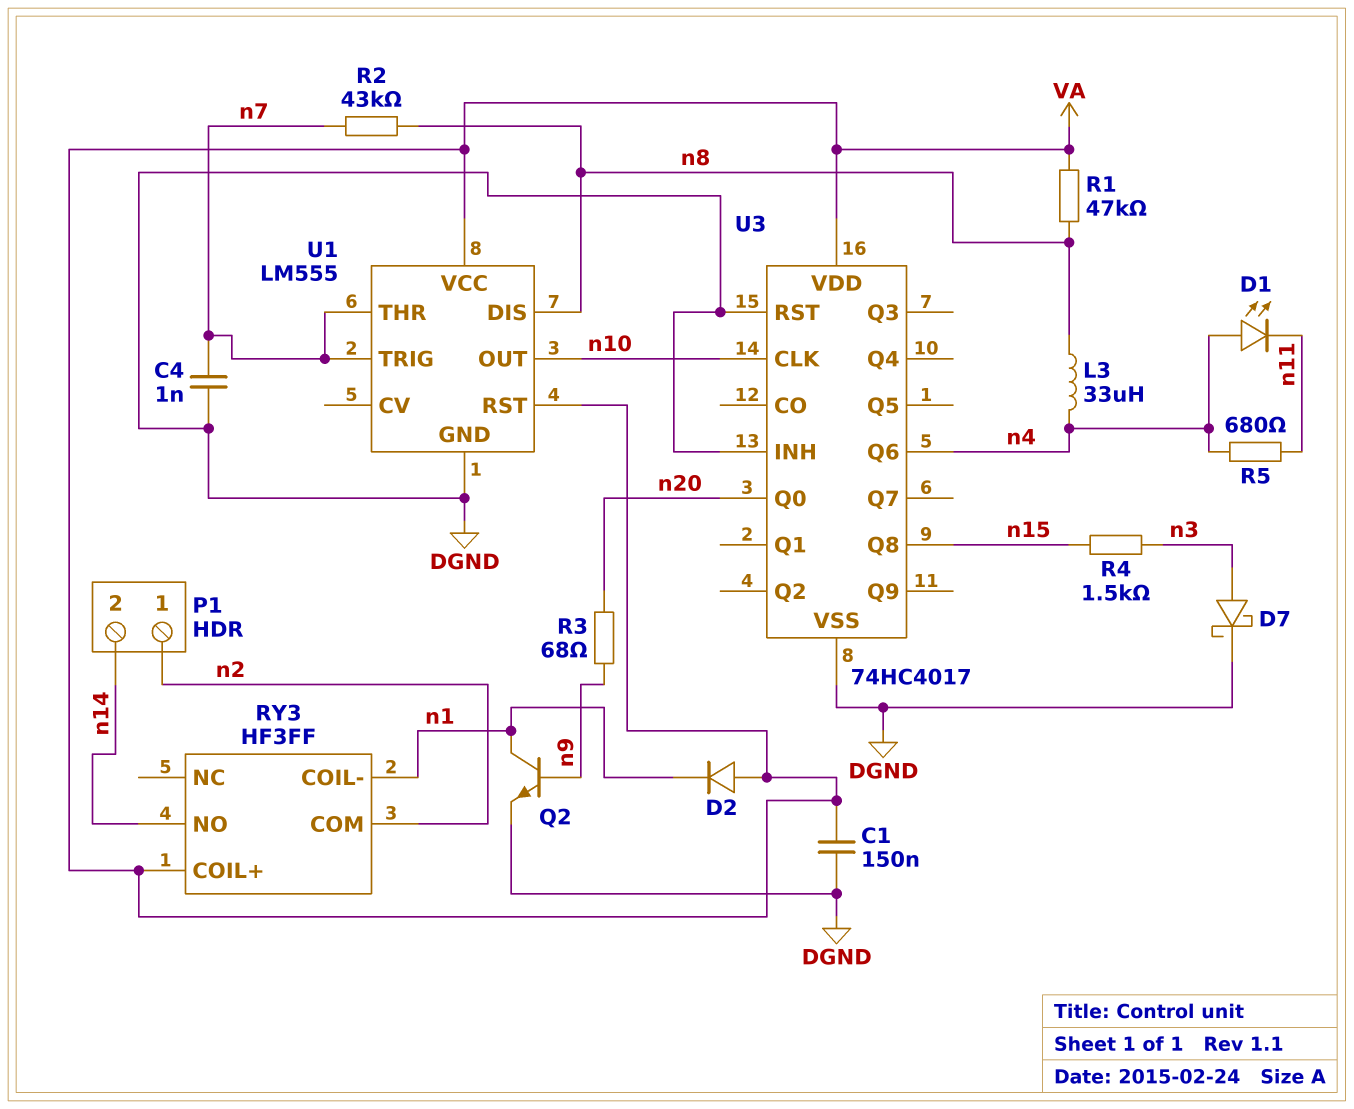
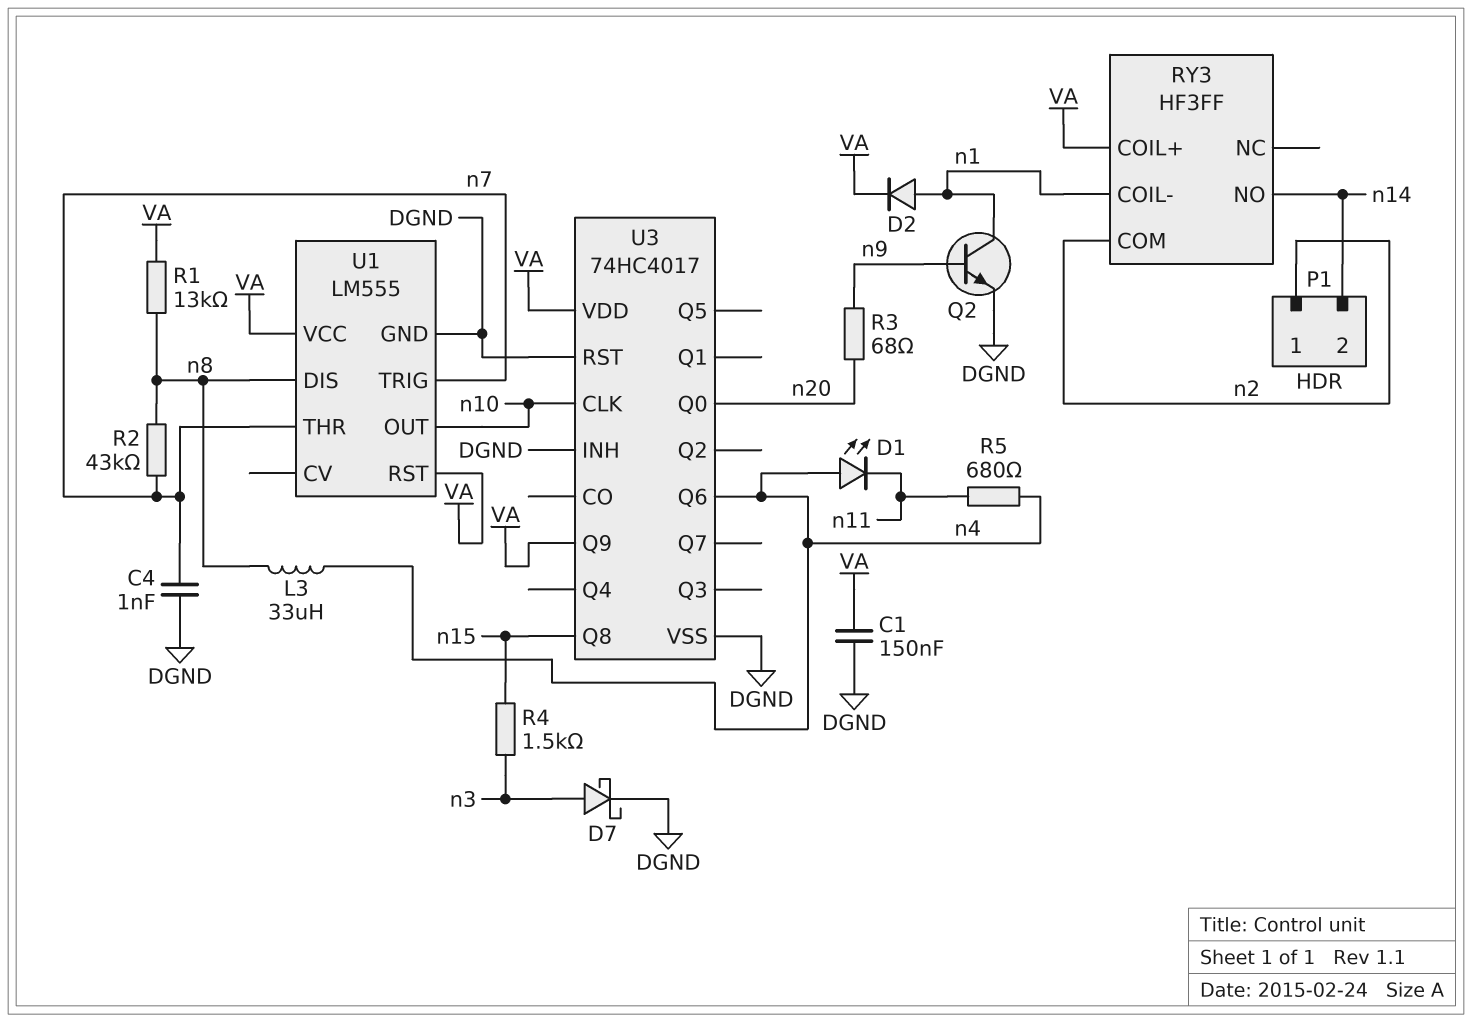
D2: diode (A VA, K n1) -> diode (A n1, K VA)
R1: 47k (VA, n8) -> 13k (VA, n8)
U3 pin Q9: none -> VA

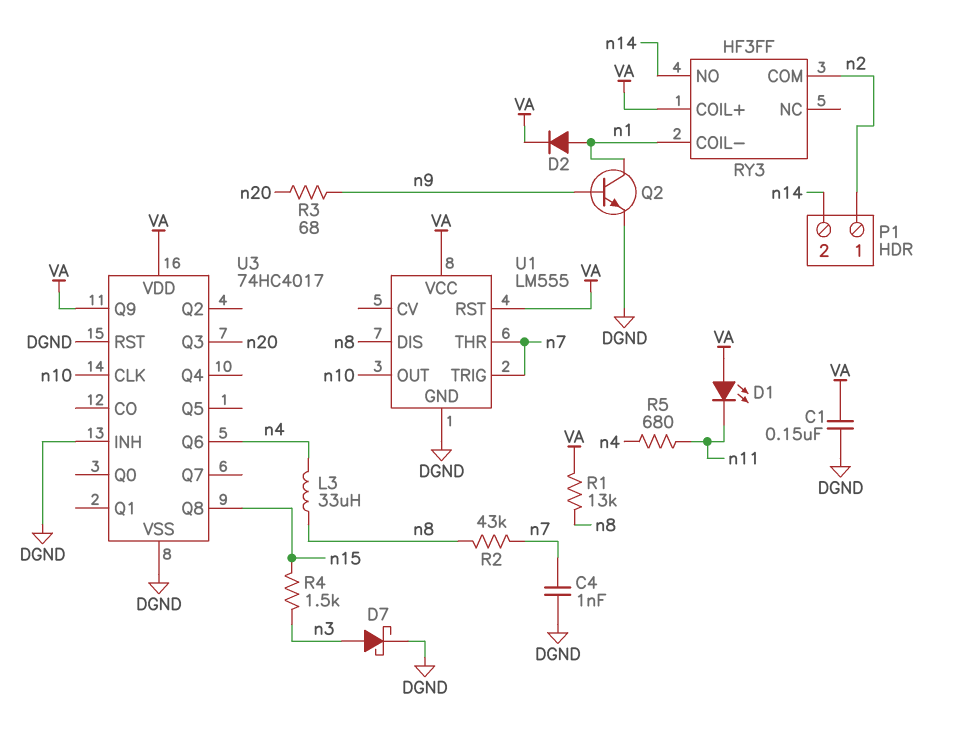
D1: LED (A n4, K n11) -> LED (A VA, K n11)
U3 pin Q0: n20 -> none
U3 pin Q3: none -> n20

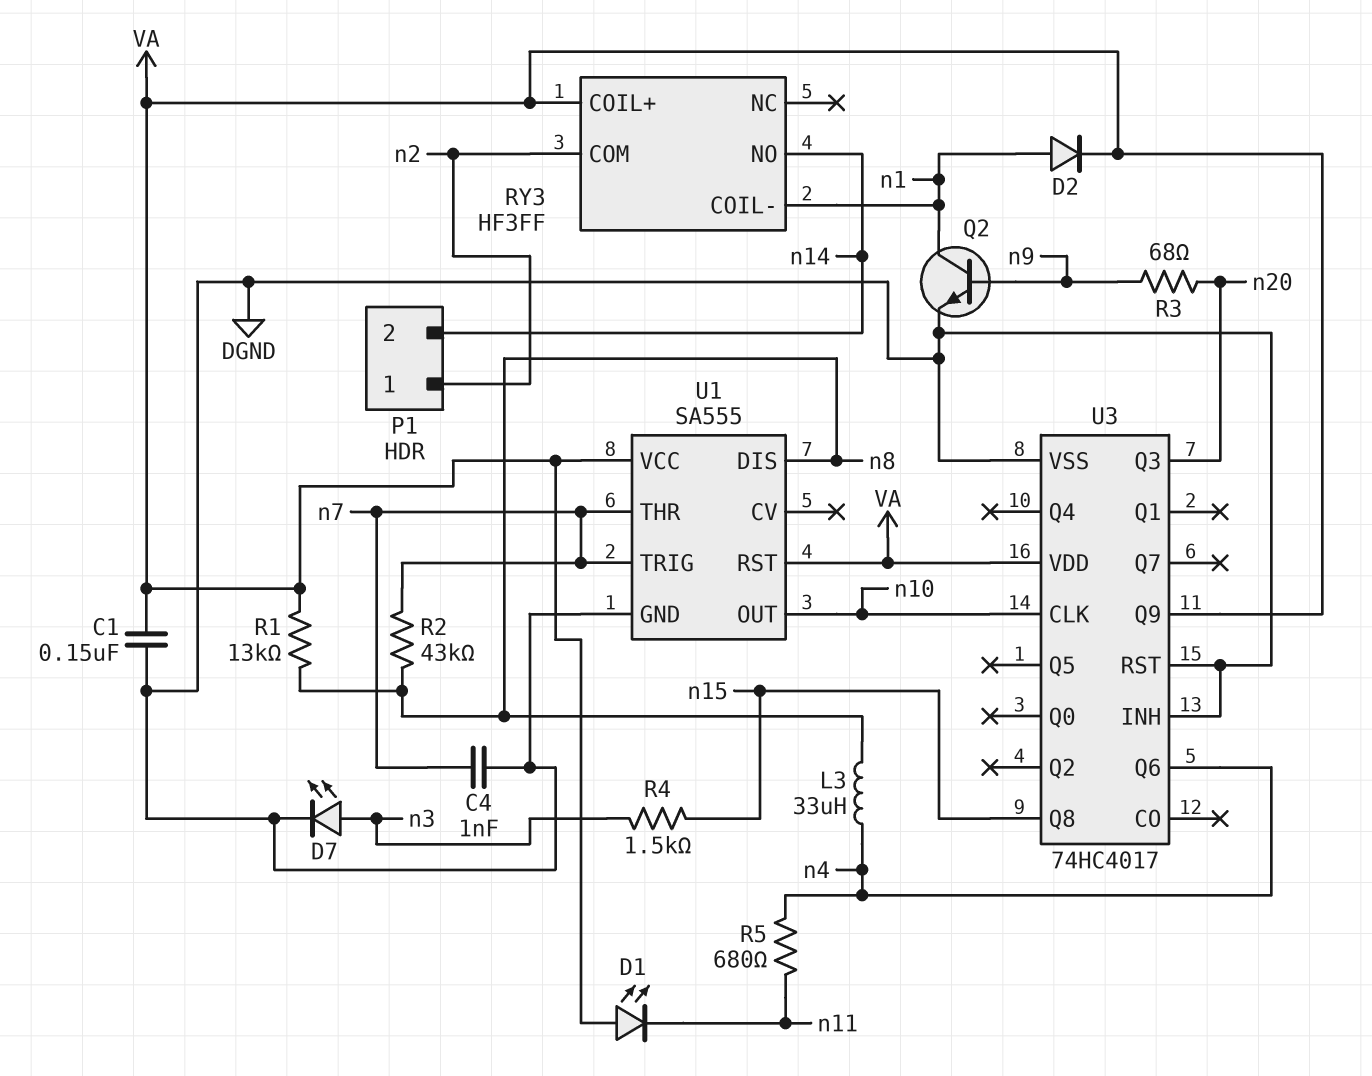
D7: schottky (A n3, K DGND) -> LED (A n3, K DGND)
U1: LM555 -> SA555

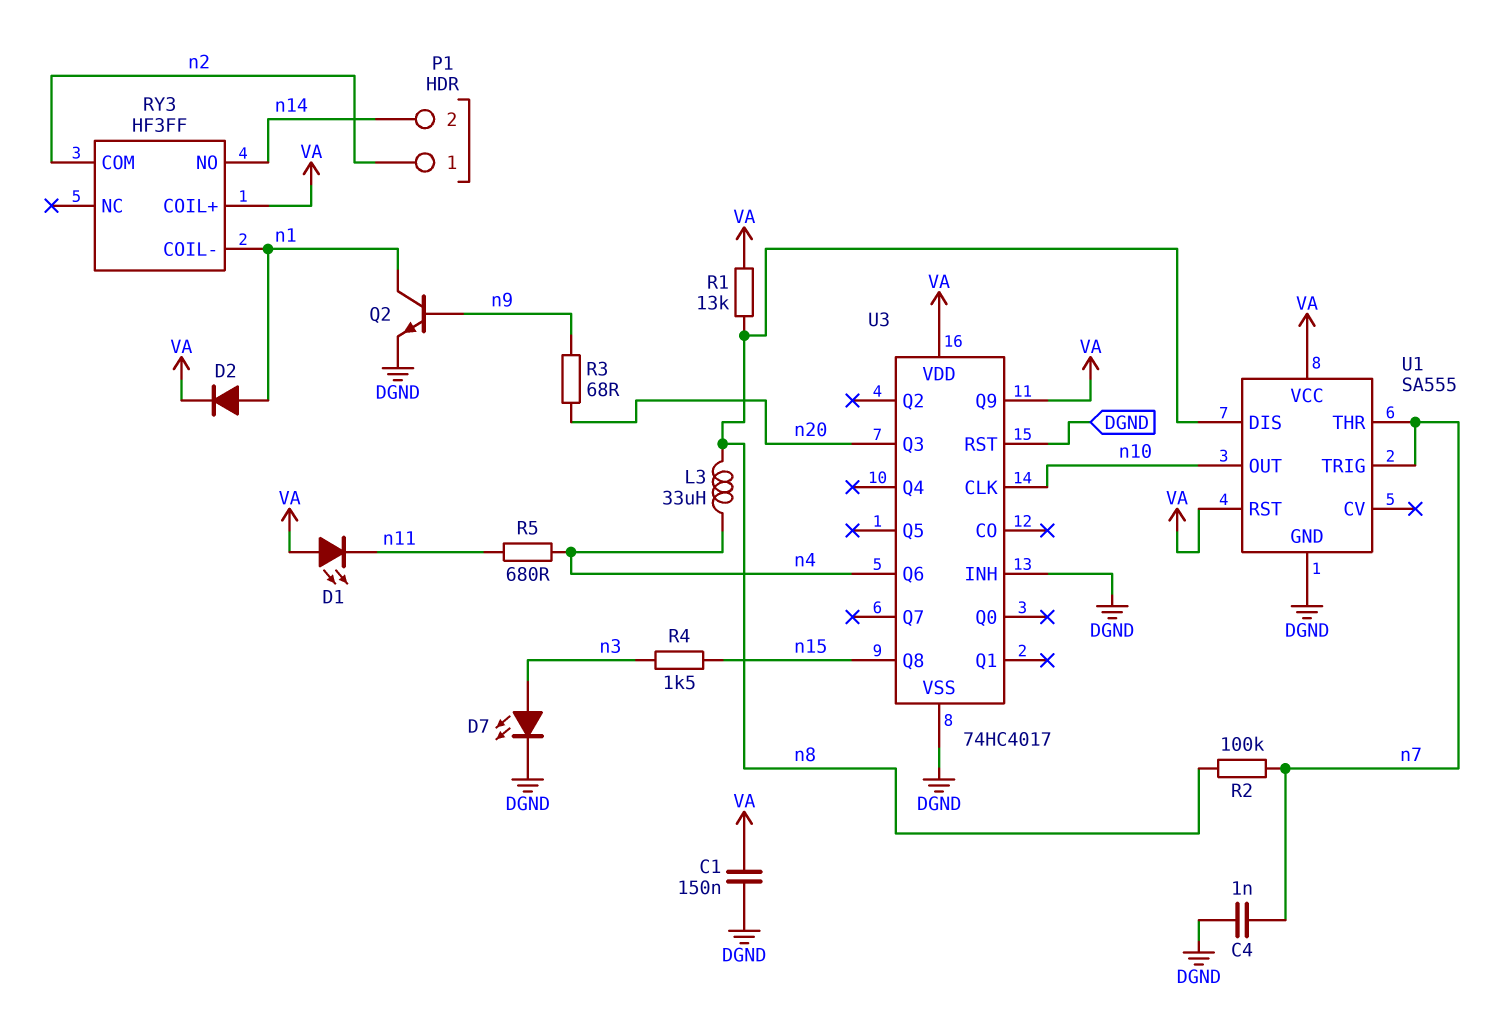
R2: 43k (n7, n8) -> 100k (n7, n8)

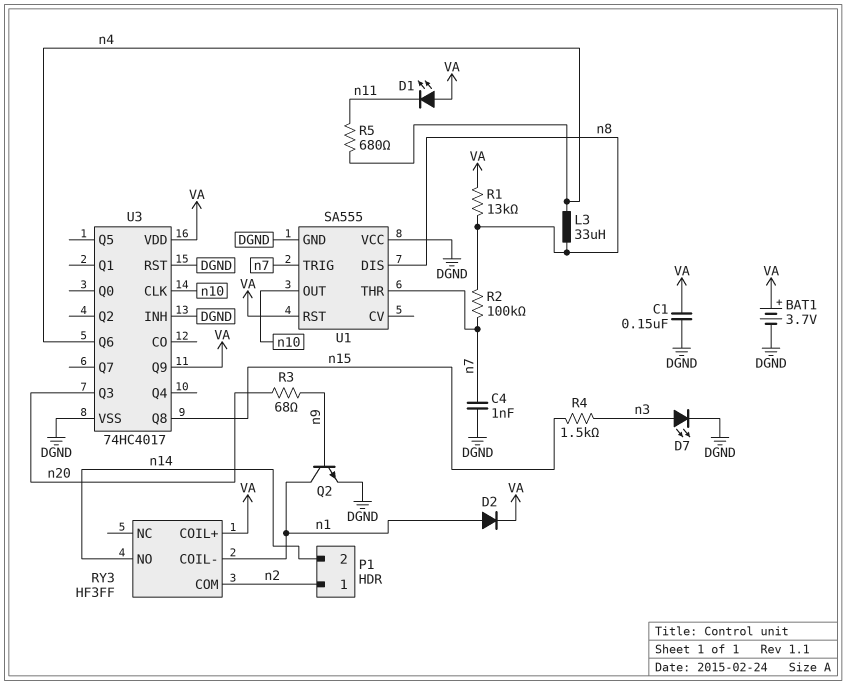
BAT1: none -> 3.7V (plus VA, minus DGND)
U1 pin VCC: VA -> DGND

